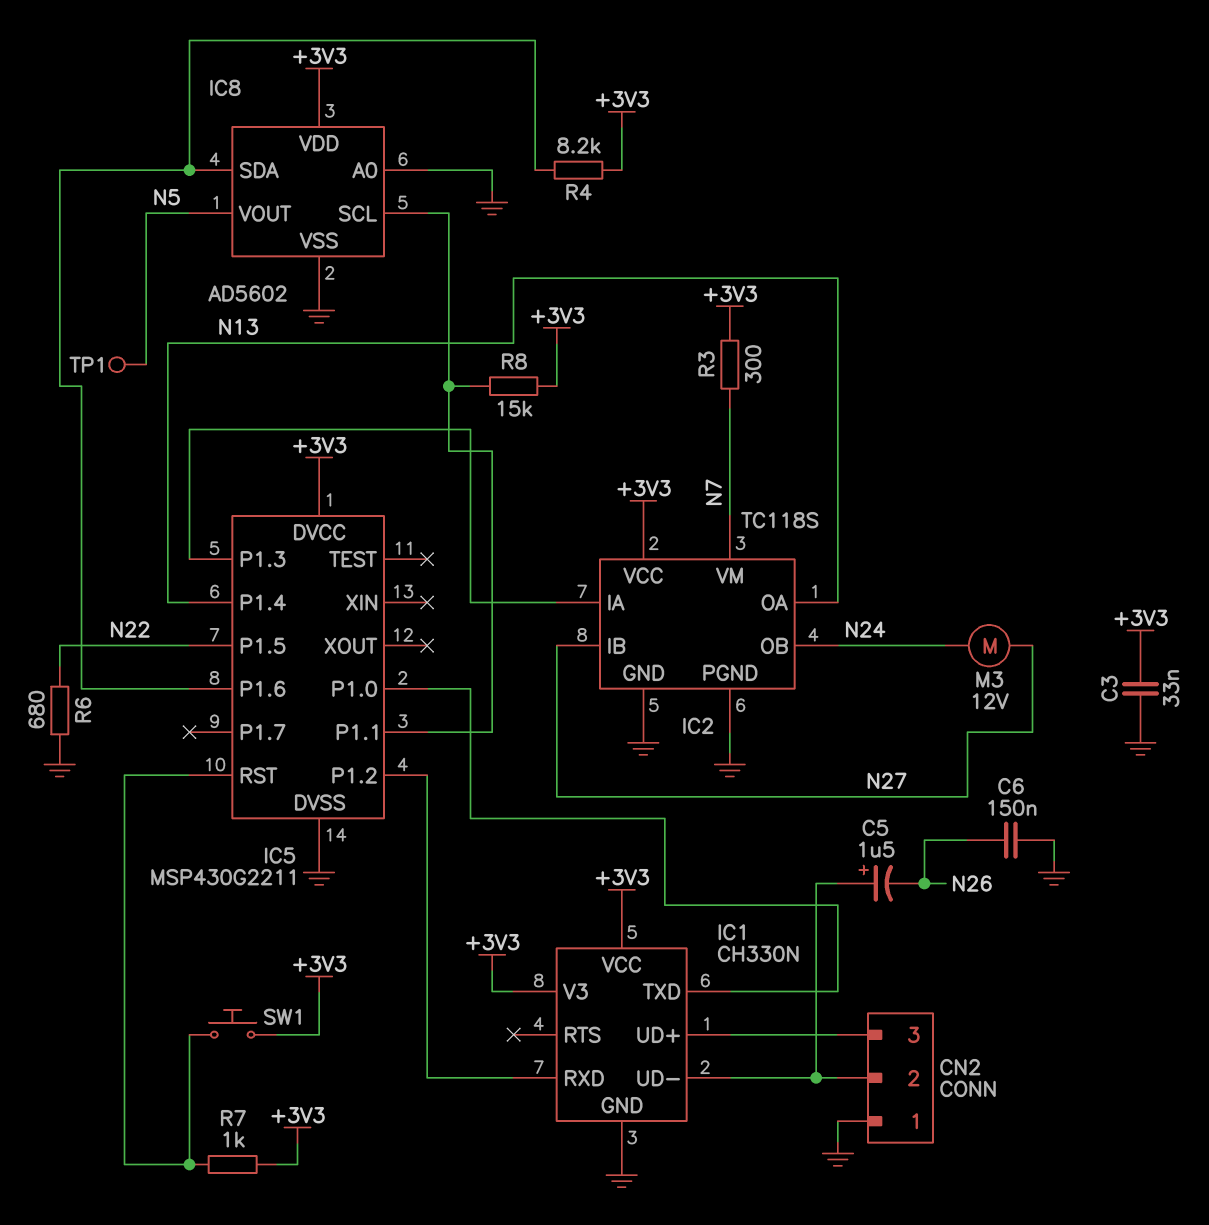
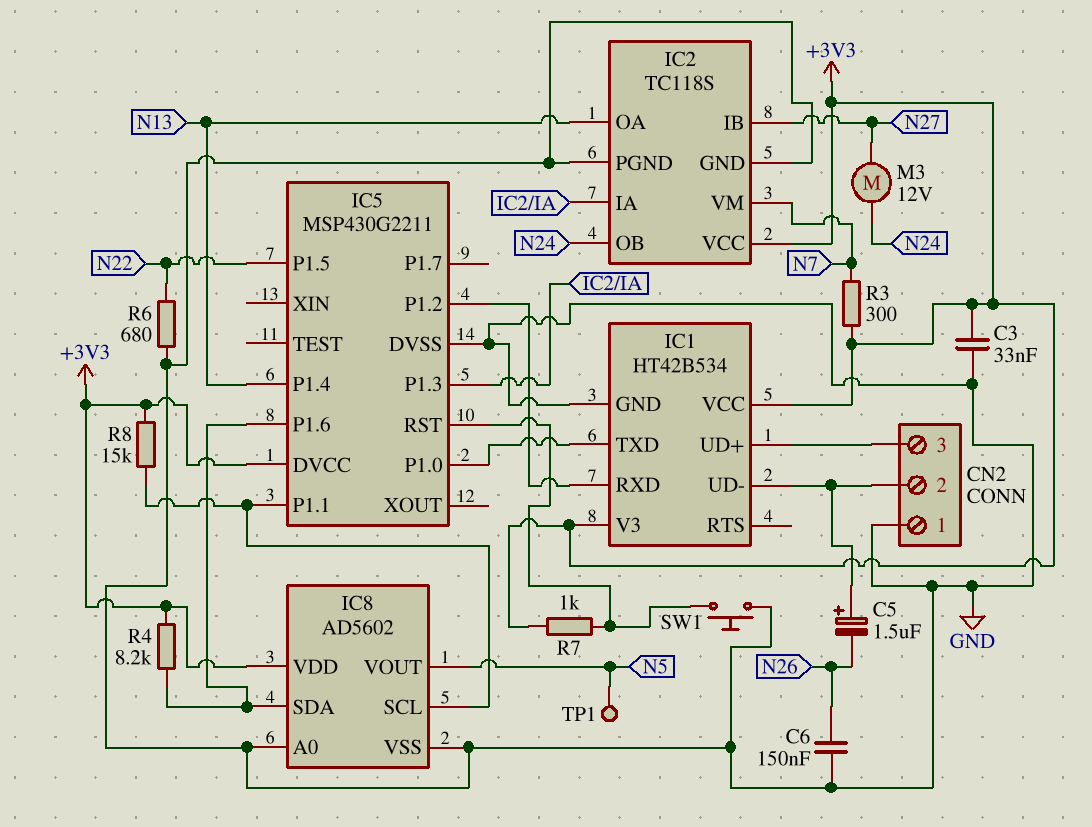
IC1: CH330N -> HT42B534
SW1: button (+3V3, IC5/RST) -> button (GND, IC5/RST)

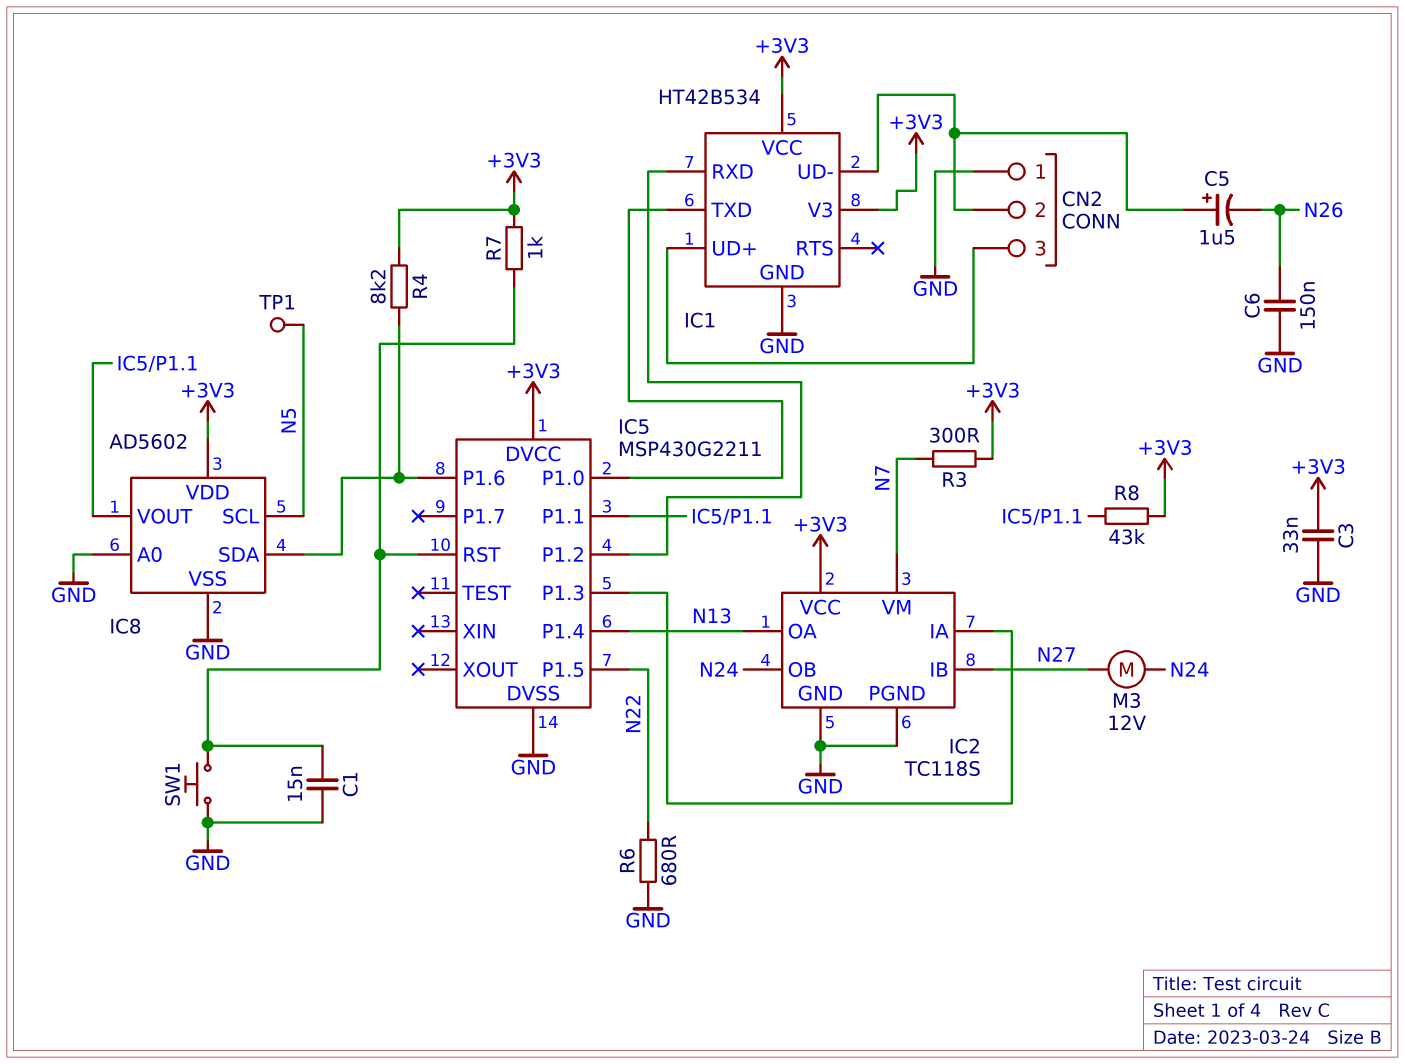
C1: none -> 15nF (GND, IC5/RST)
IC8 pin SCL: IC5/P1.1 -> N5
IC8 pin VOUT: N5 -> IC5/P1.1
R8: 15k (+3V3, IC5/P1.1) -> 43k (+3V3, IC5/P1.1)

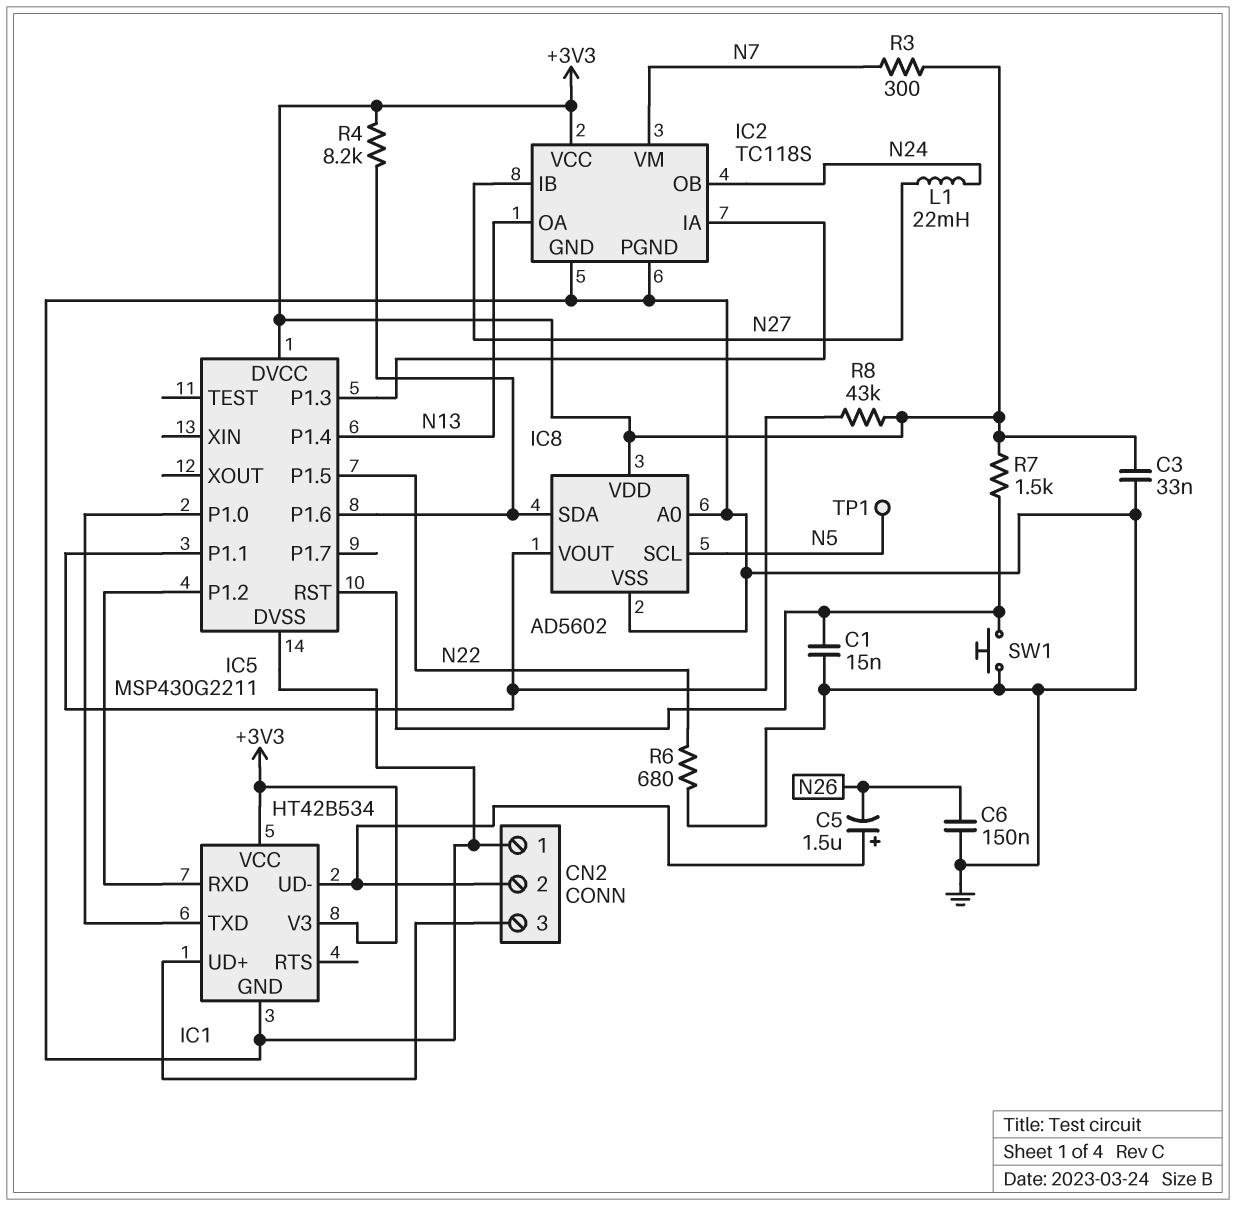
L1: none -> 22mH (N24, N27)
M3: motor 12V (N24, N27) -> none
R7: 1k (+3V3, IC5/RST) -> 1.5k (+3V3, IC5/RST)

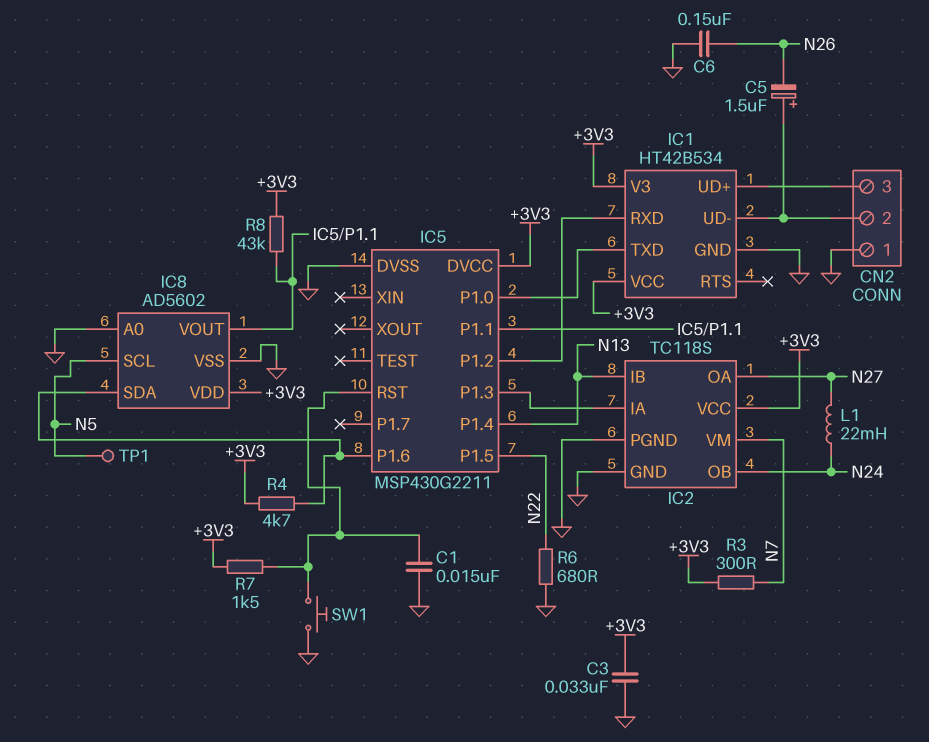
IC2 pin IB: N27 -> N13
IC2 pin OA: N13 -> N27
R4: 8.2k (+3V3, IC5/P1.6) -> 4.7k (+3V3, IC5/P1.6)

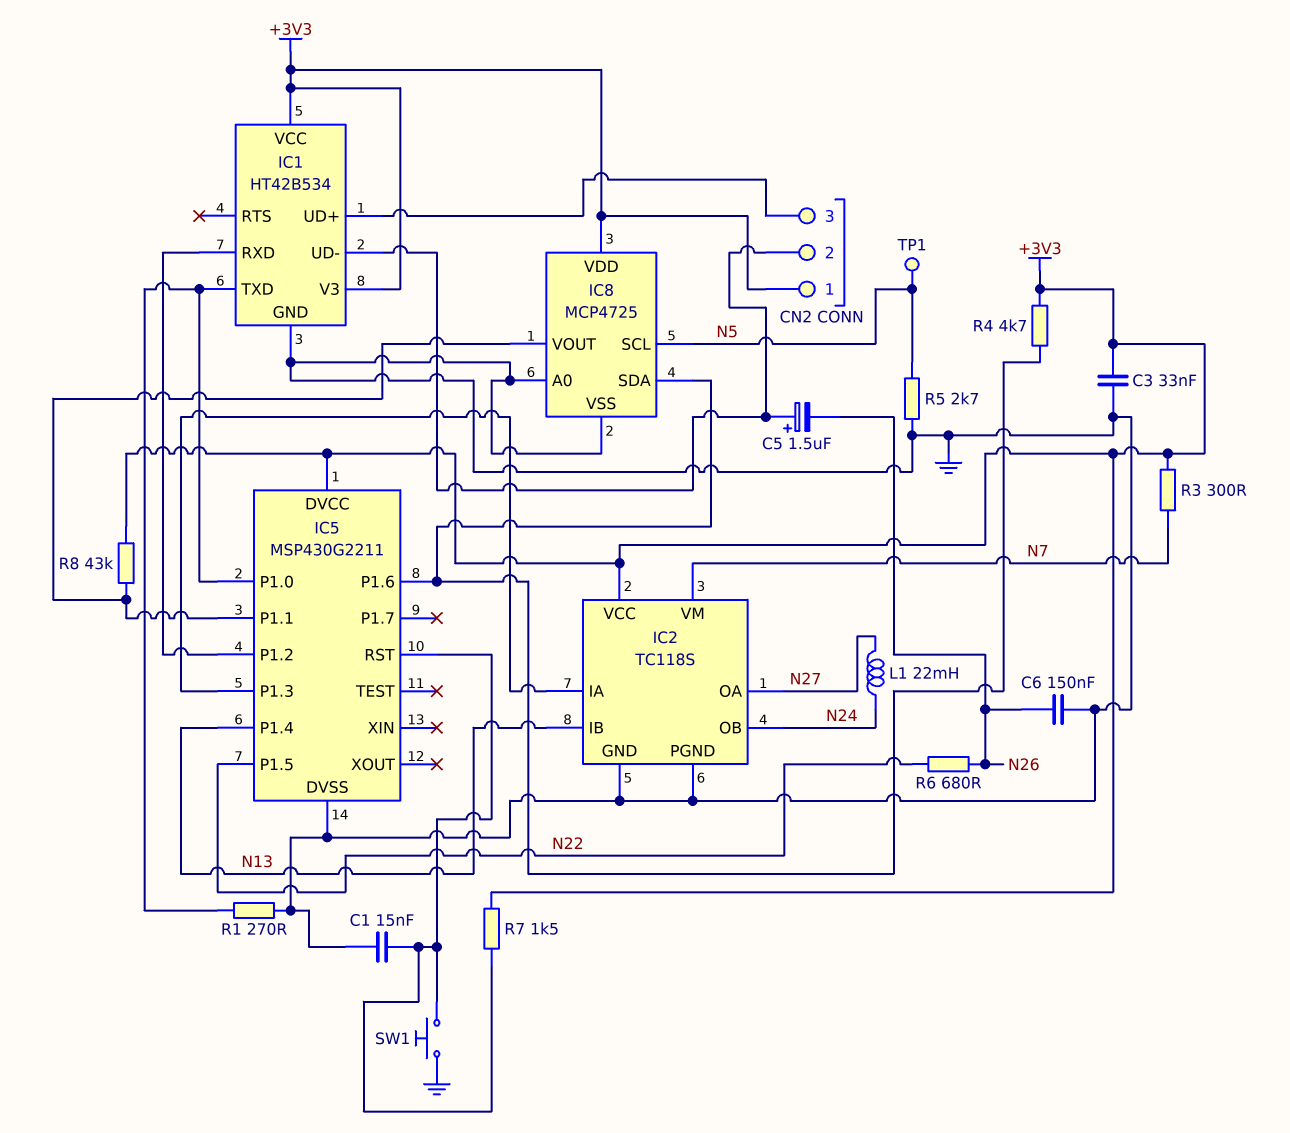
CN2 pin 1: GND -> +3V3
IC8: AD5602 -> MCP4725
R1: none -> 270 (GND, IC1/TXD)
R5: none -> 2.7k (GND, N5)
R6: 680 (GND, N22) -> 680 (N22, N26)

